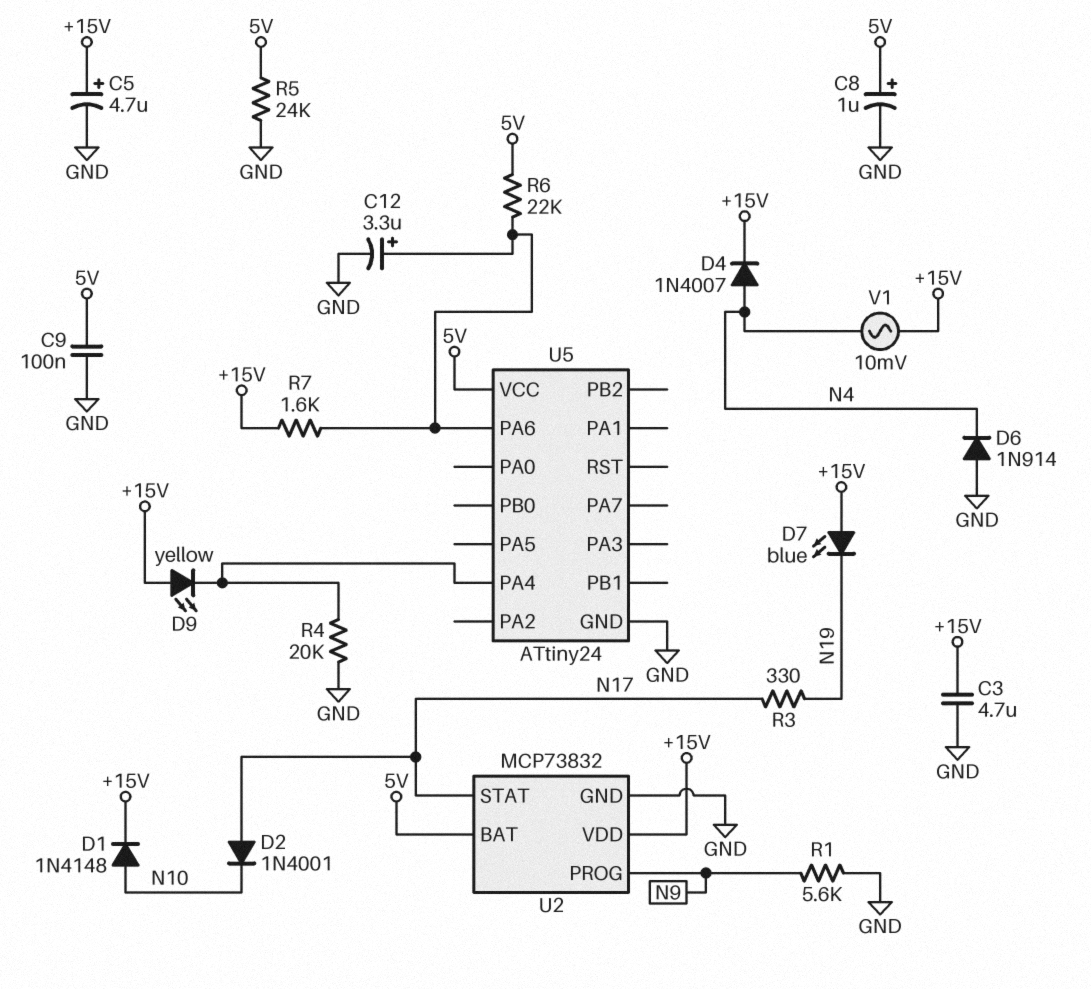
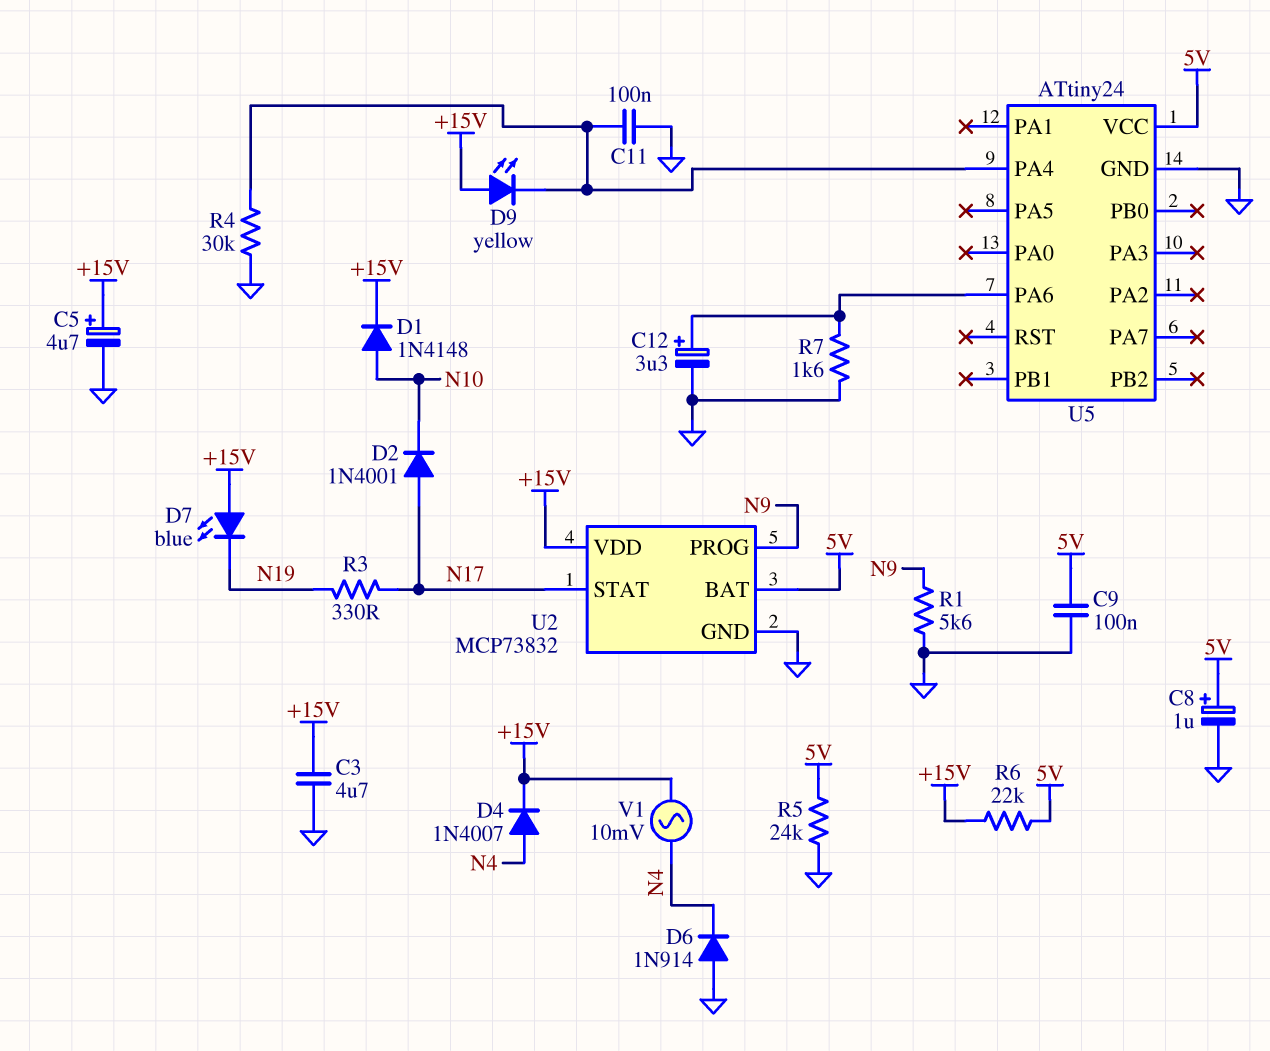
C11: none -> 100nF (GND, U5/PA4)
R4: 20k (GND, U5/PA4) -> 30k (GND, U5/PA4)
R6: 22k (5V, U5/PA6) -> 22k (+15V, 5V)
R7: 1.6k (+15V, U5/PA6) -> 1.6k (GND, U5/PA6)

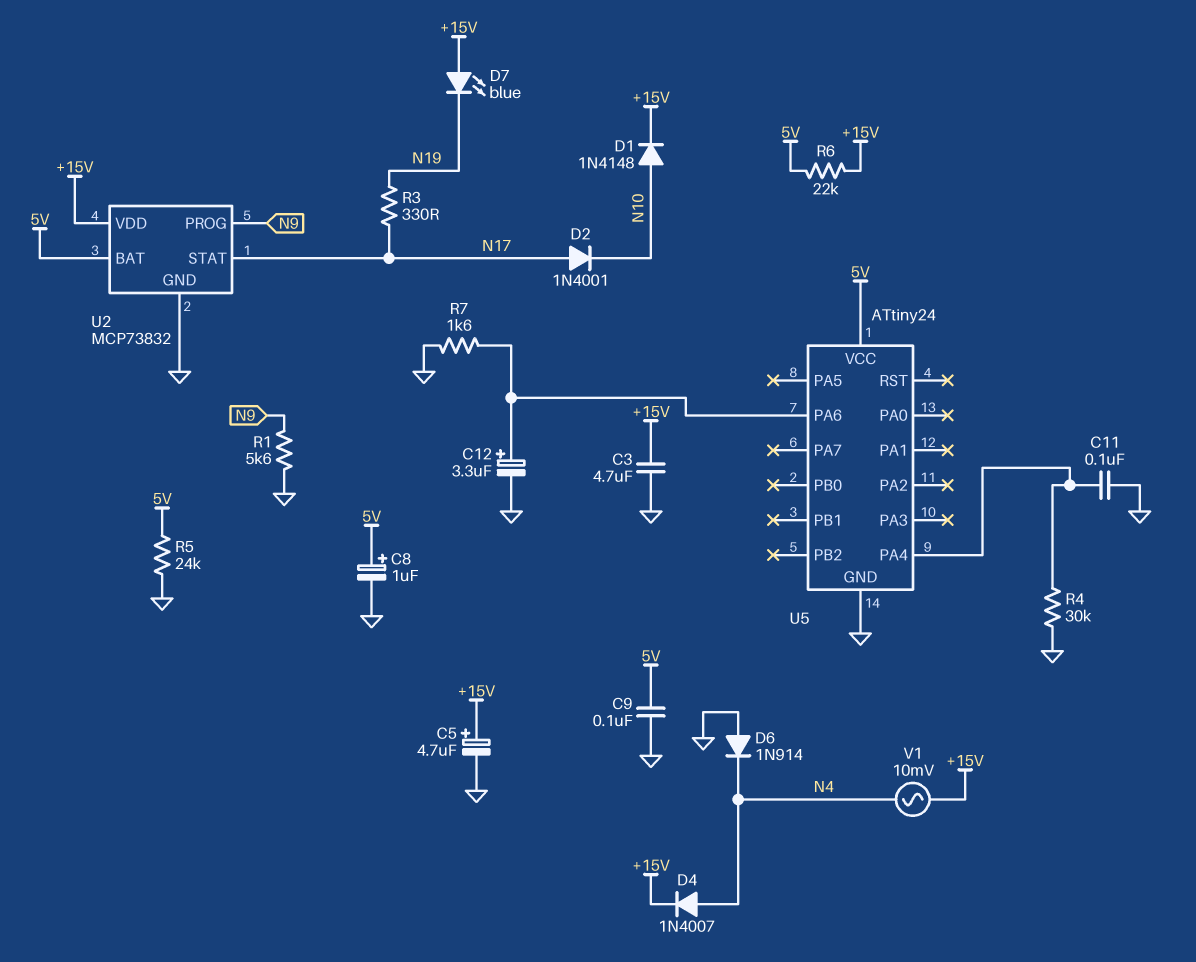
D9: LED yellow (A +15V, K U5/PA4) -> none

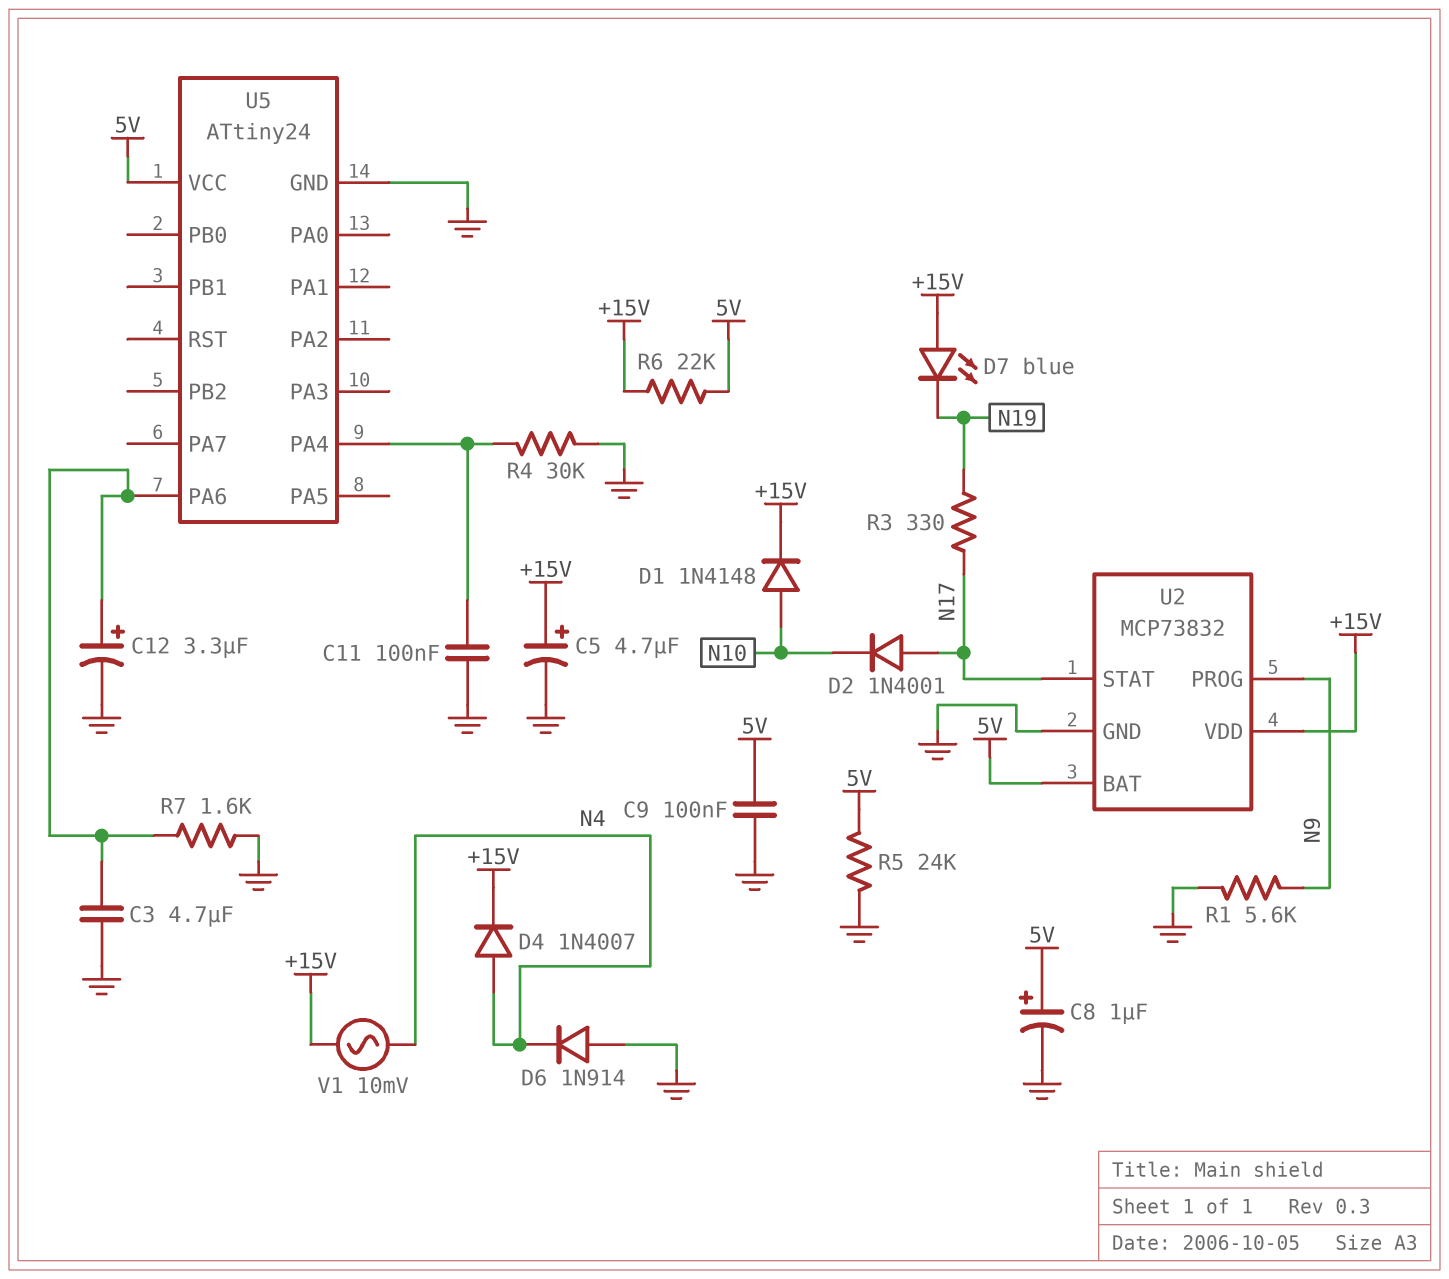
C3: 4.7uF (+15V, GND) -> 4.7uF (GND, U5/PA6)

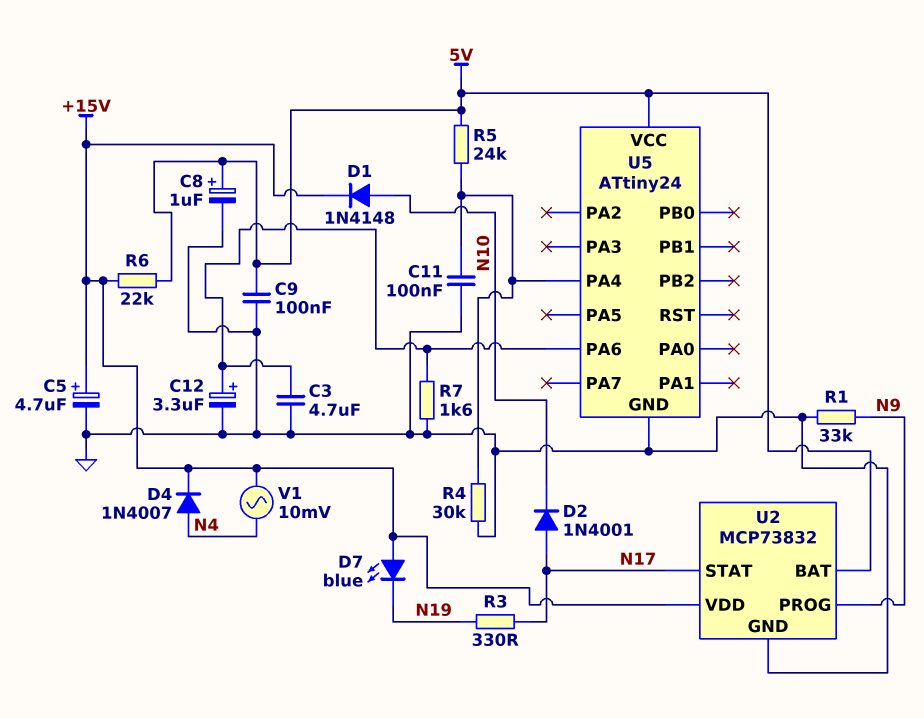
D6: diode 1N914 (A GND, K N4) -> none
R1: 5.6k (GND, N9) -> 33k (GND, N9)
R5: 24k (5V, GND) -> 24k (5V, U5/PA4)

